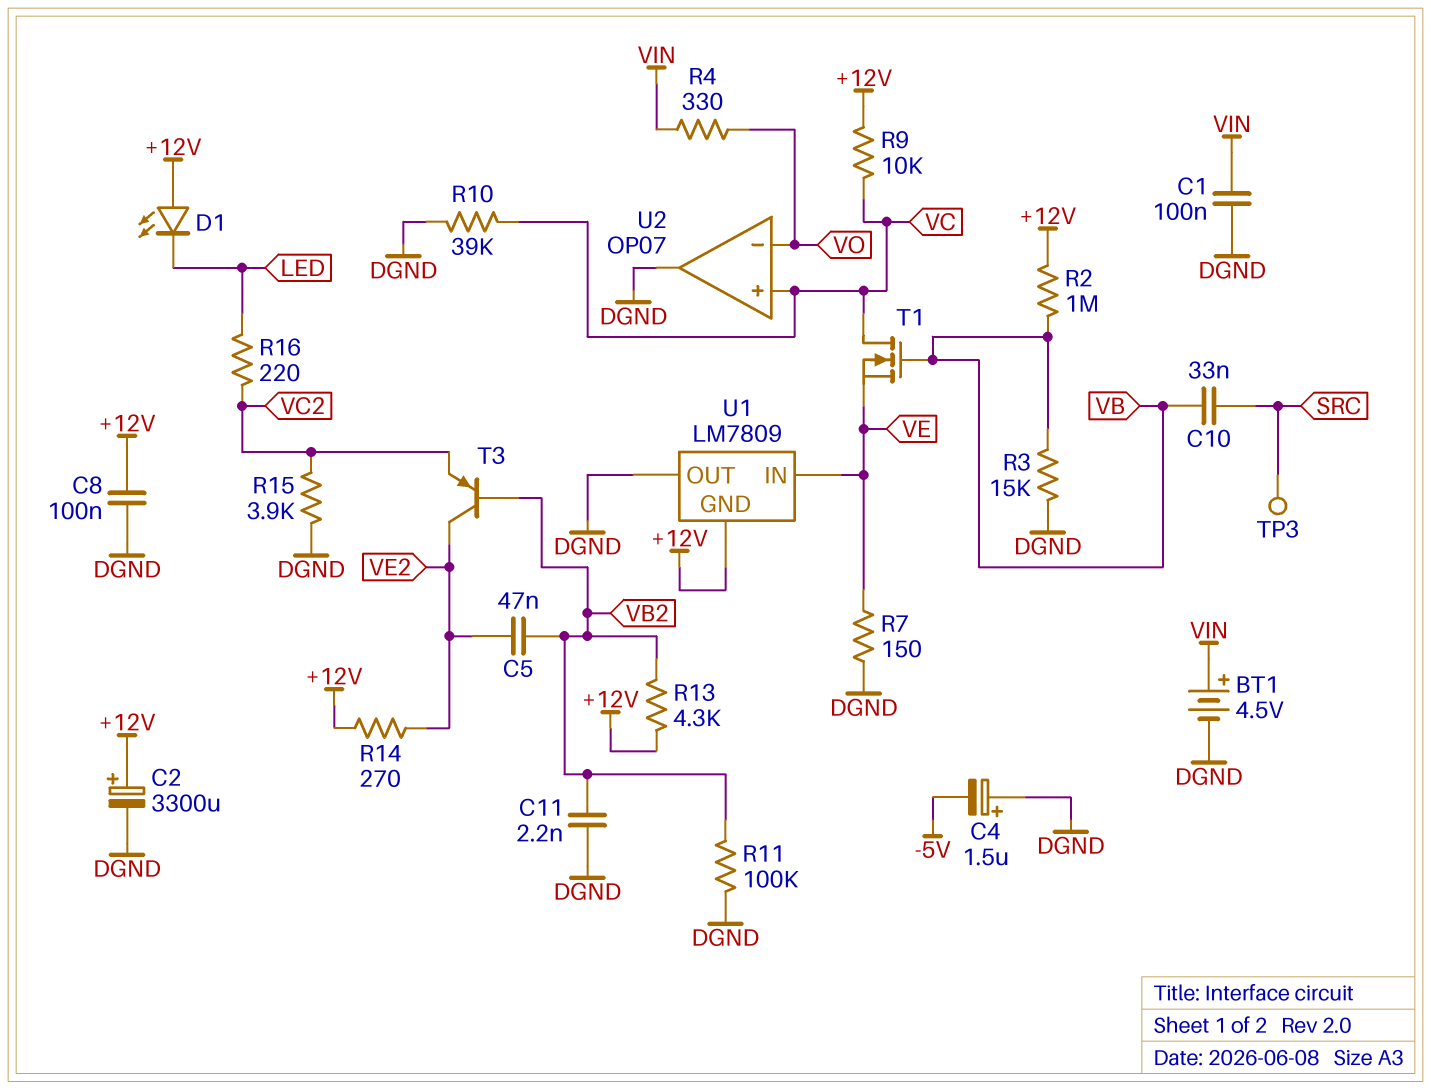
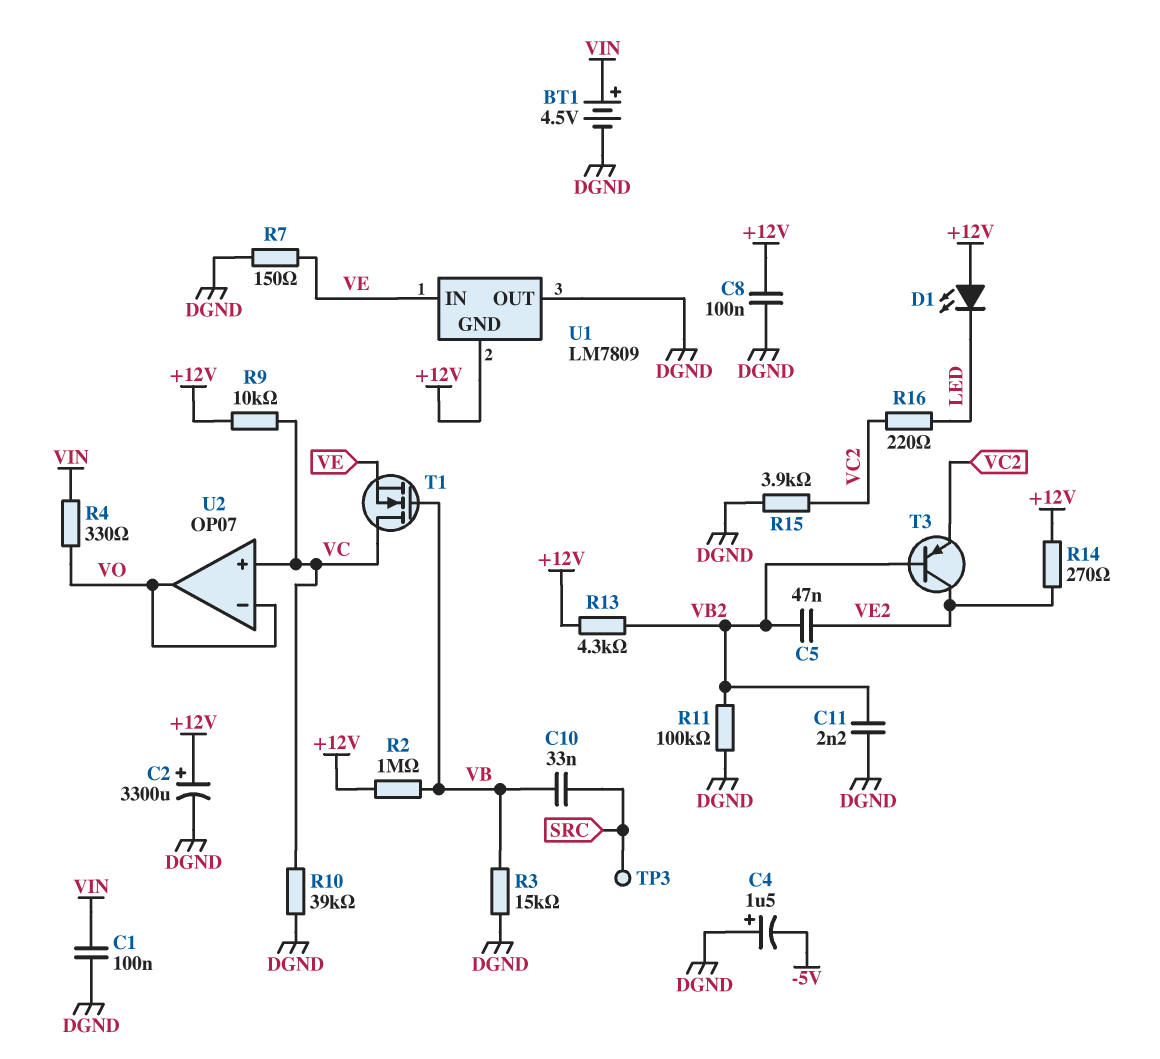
U2 pin out: DGND -> VO

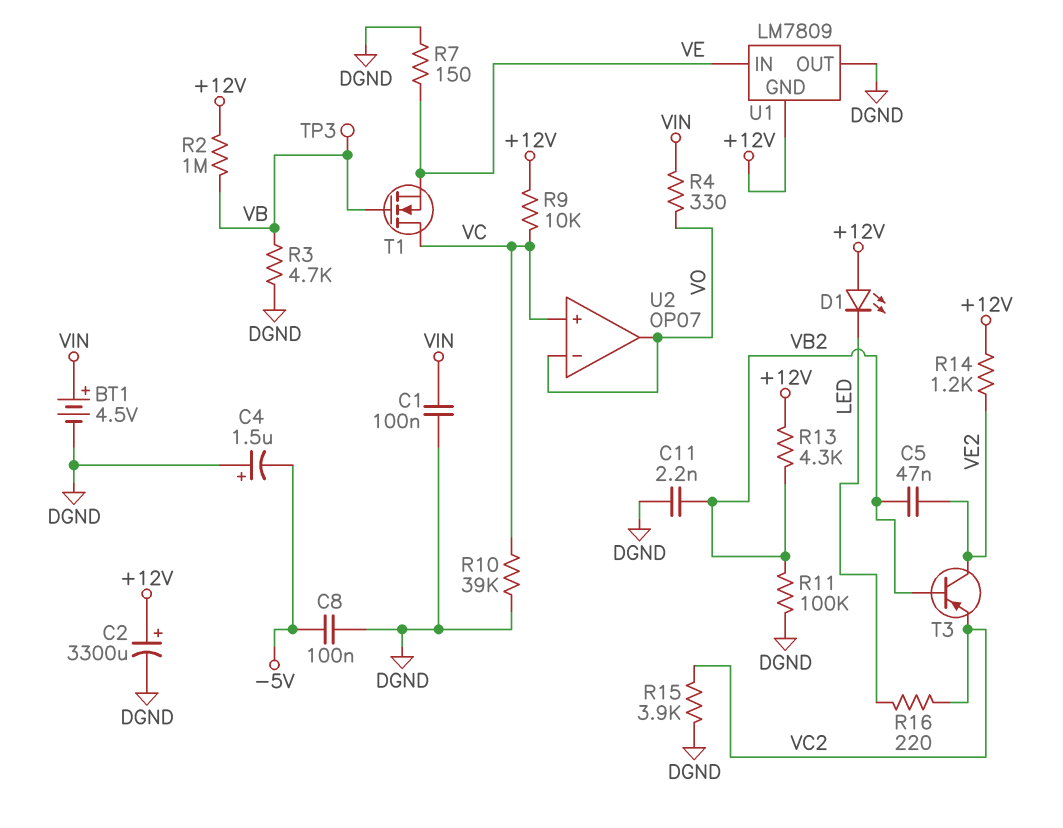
C8: 100nF (+12V, DGND) -> 100nF (-5V, DGND)
C10: 33nF (SRC, VB) -> none
R3: 15k (DGND, VB) -> 4.7k (DGND, VB)
R14: 270 (+12V, VE2) -> 1.2k (+12V, VE2)
TP3: test point (SRC) -> test point (VB)

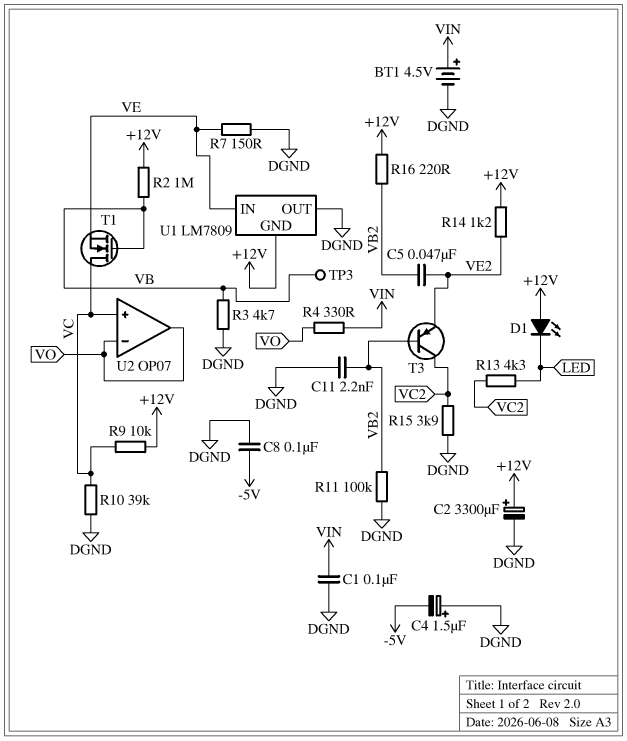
R13: 4.3k (+12V, VB2) -> 4.3k (LED, VC2)
R16: 220 (LED, VC2) -> 220 (+12V, VB2)
T3: PNP (B VB2, C VE2, E VC2) -> PNP (B VB2, C VC2, E VE2)

